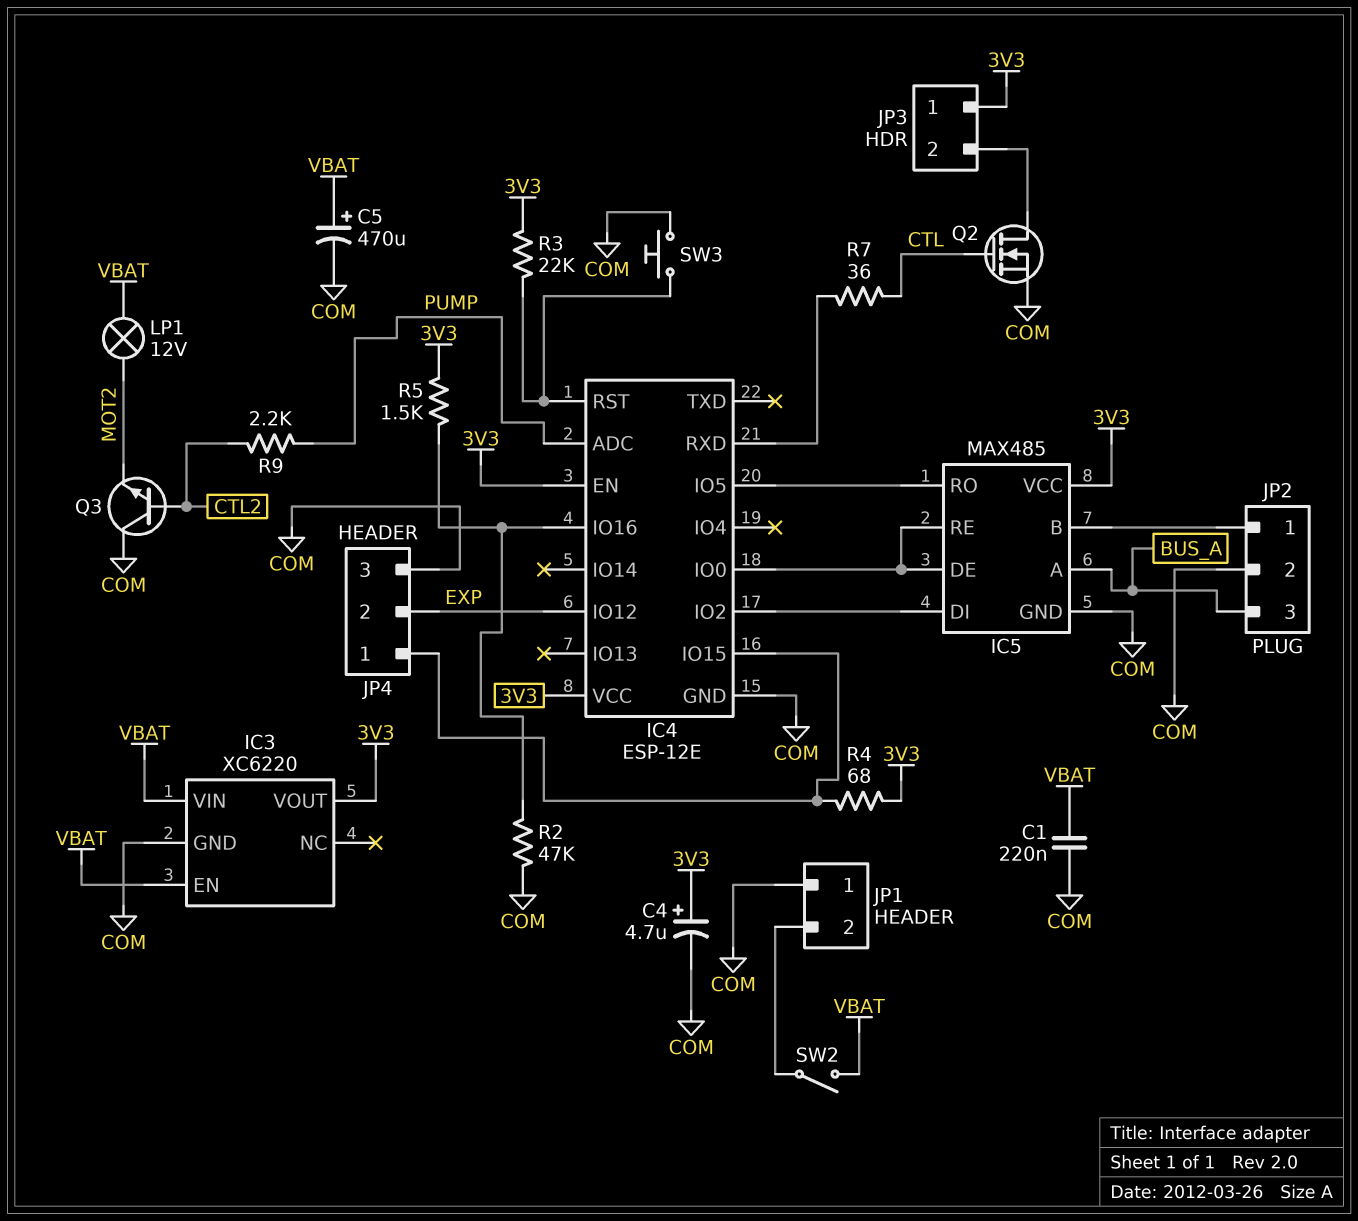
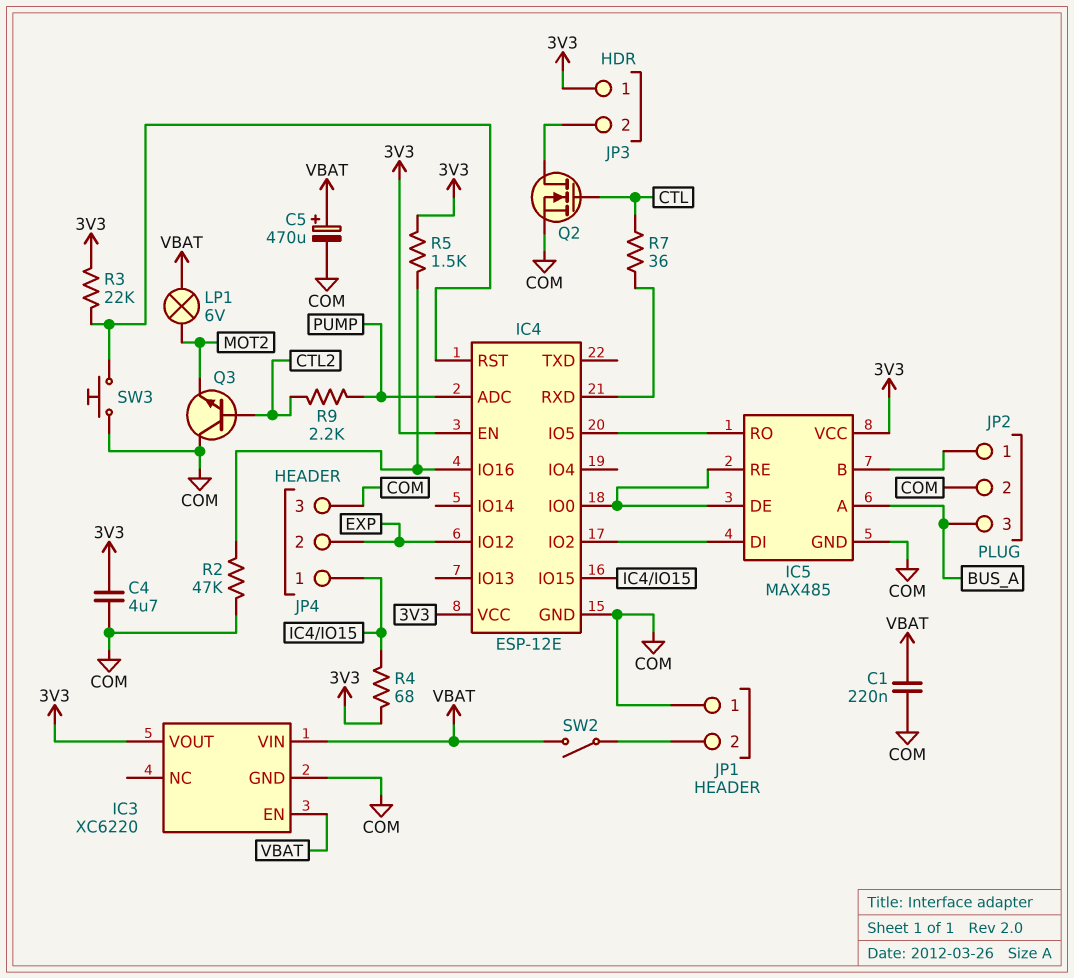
C4: 4.7uF (plus 3V3, minus COM) -> 4.7uF (3V3, COM)
LP1: lamp 12V (MOT2, VBAT) -> lamp 6V (MOT2, VBAT)

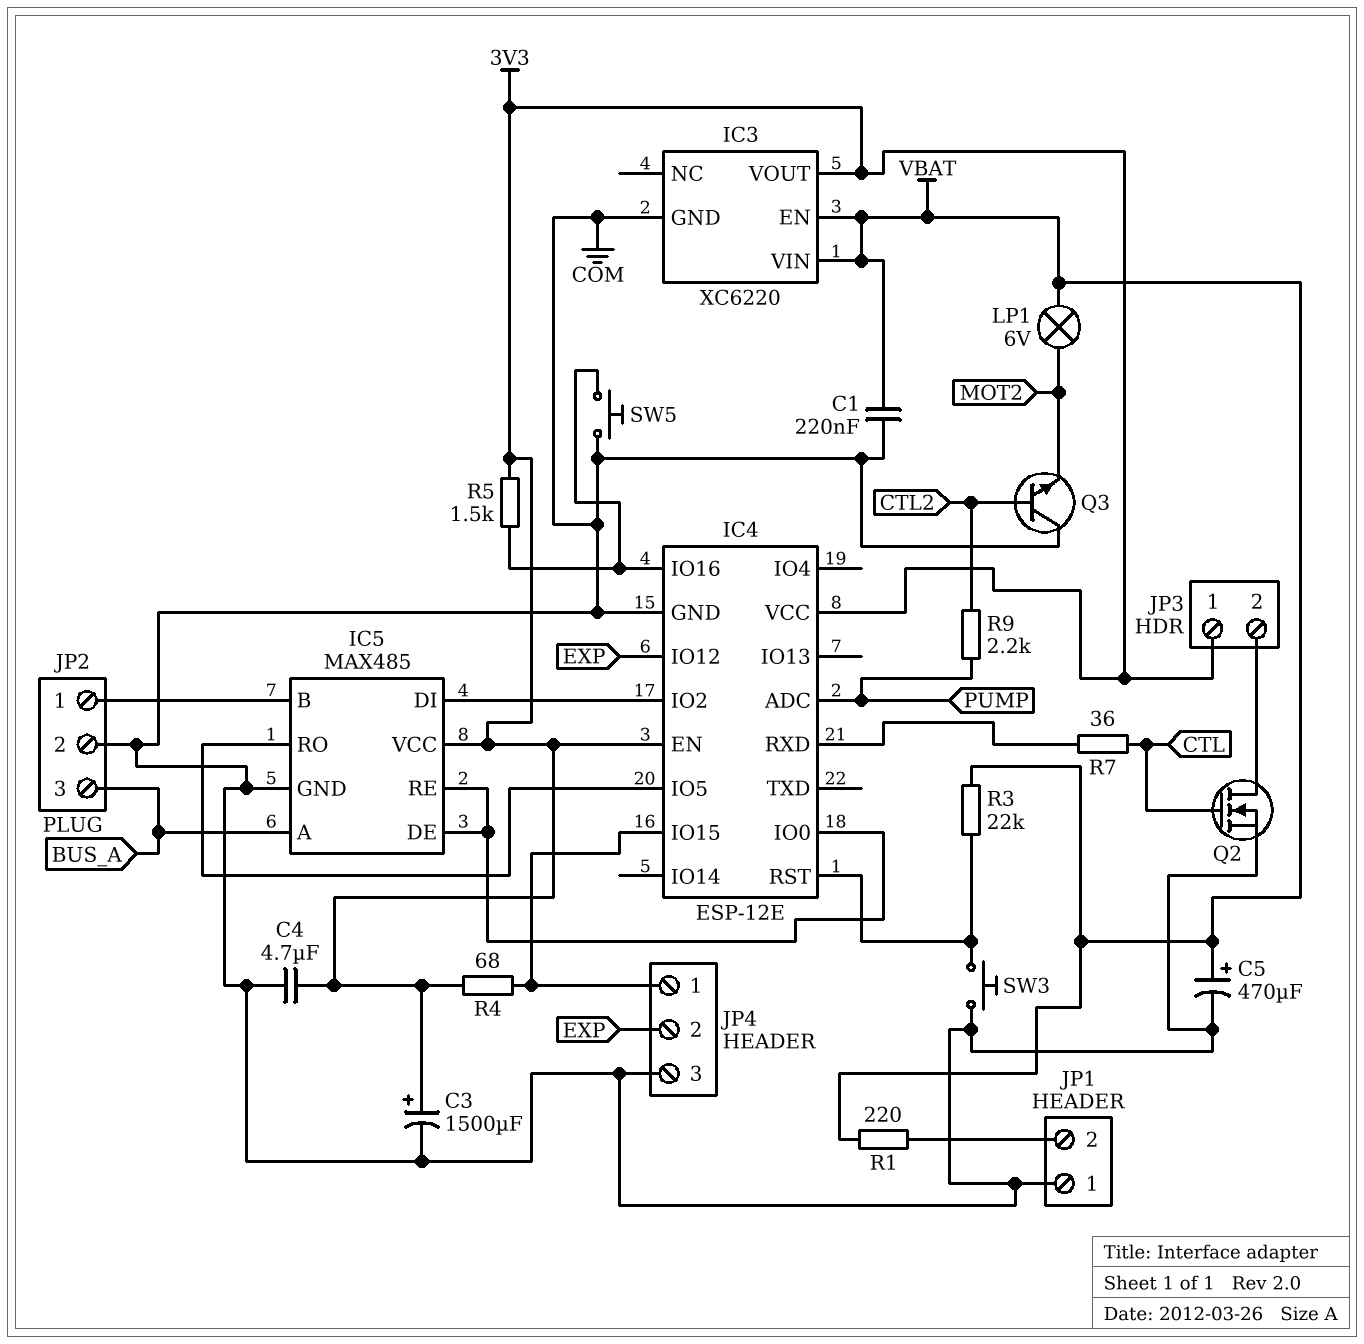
C3: none -> 1500uF (plus 3V3, minus COM)
R1: none -> 220 (JP1/2, VBAT)
R2: 47k (COM, IC4/IO16) -> none
R3: 22k (3V3, IC4/RST) -> 22k (IC4/RST, VBAT)
SW2: switch (JP1/2, VBAT) -> none
SW5: none -> button (COM, IC4/IO16)

